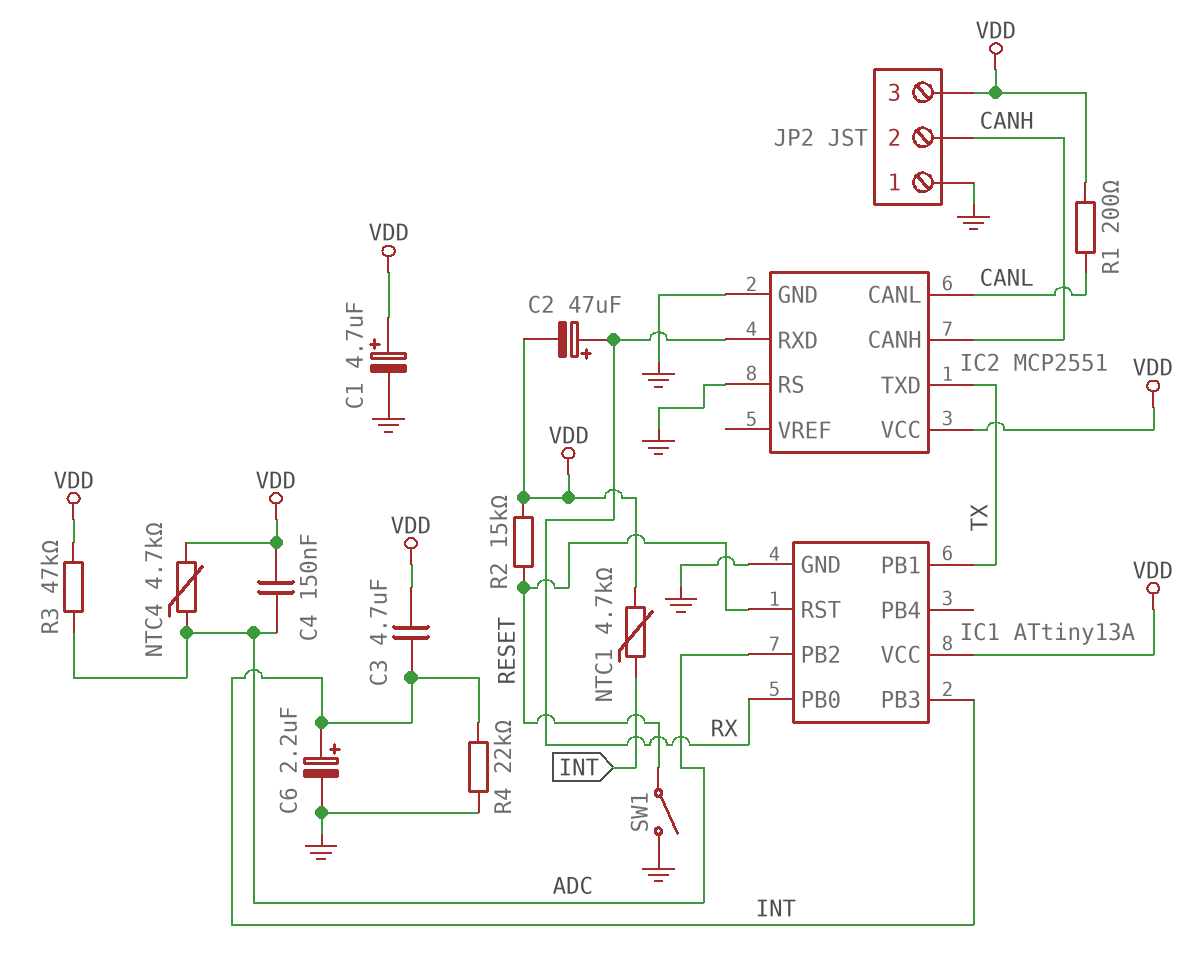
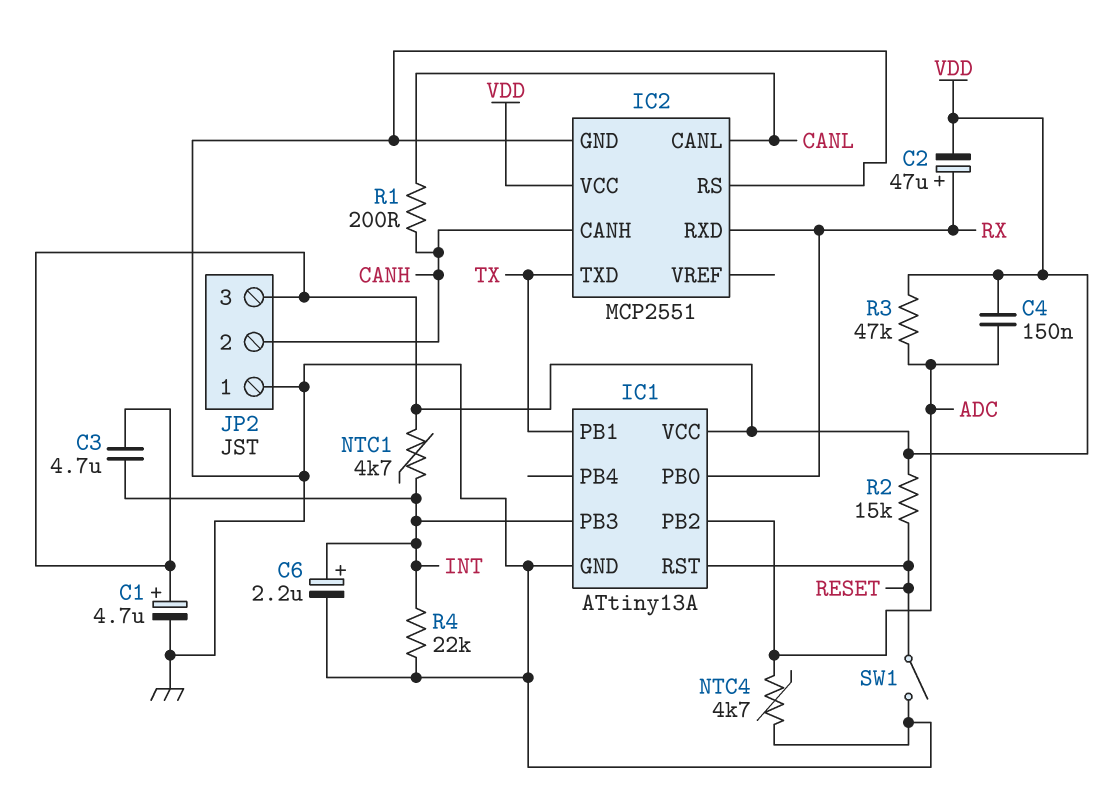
NTC4: 4.7k (ADC, VDD) -> 4.7k (ADC, GND)
R1: 200 (CANL, VDD) -> 200 (CANH, CANL)

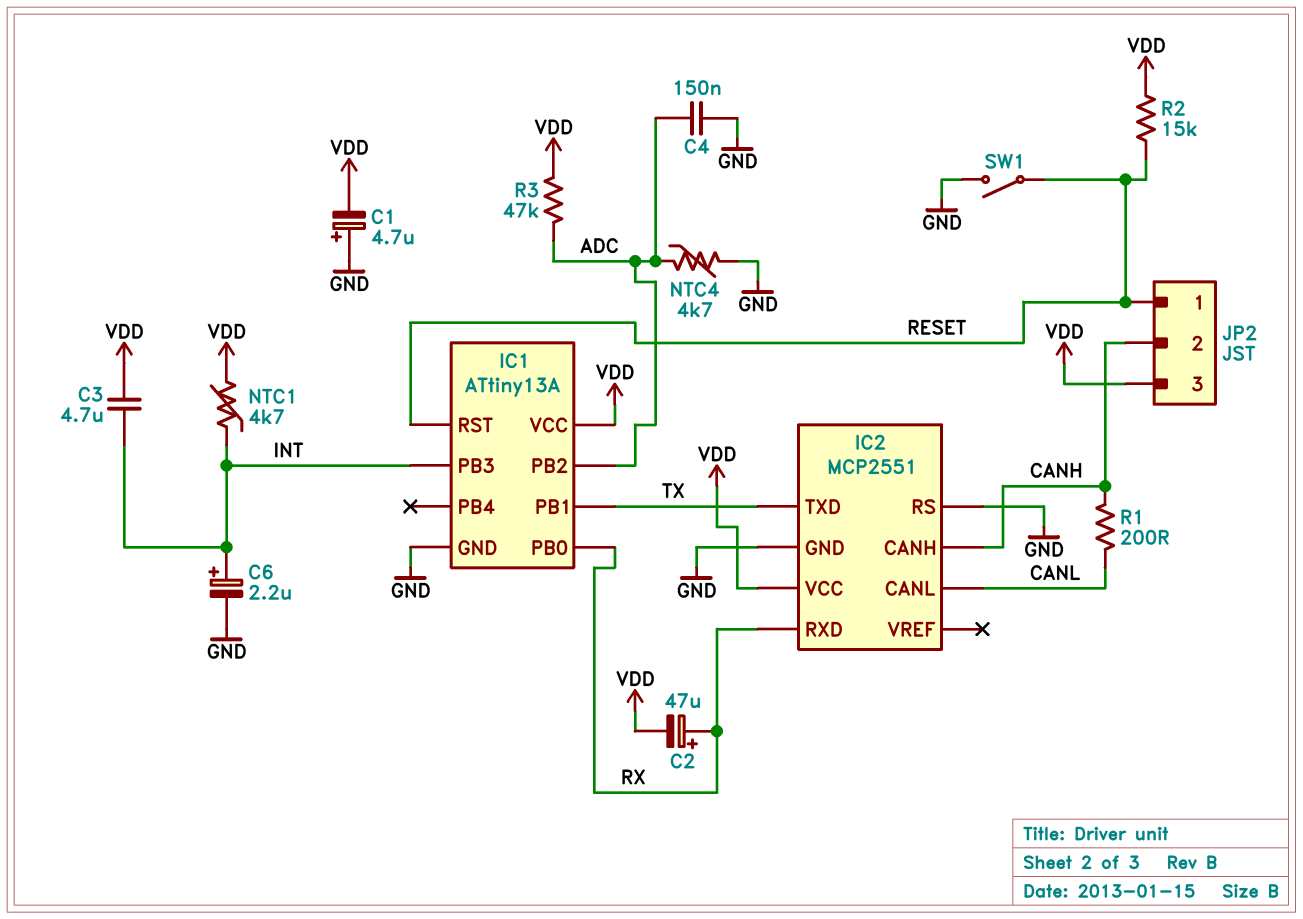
C1: 4.7uF (plus VDD, minus GND) -> 4.7uF (plus GND, minus VDD)
C4: 150nF (ADC, VDD) -> 150nF (ADC, GND)
JP2 pin 1: GND -> RESET
R4: 22k (GND, INT) -> none

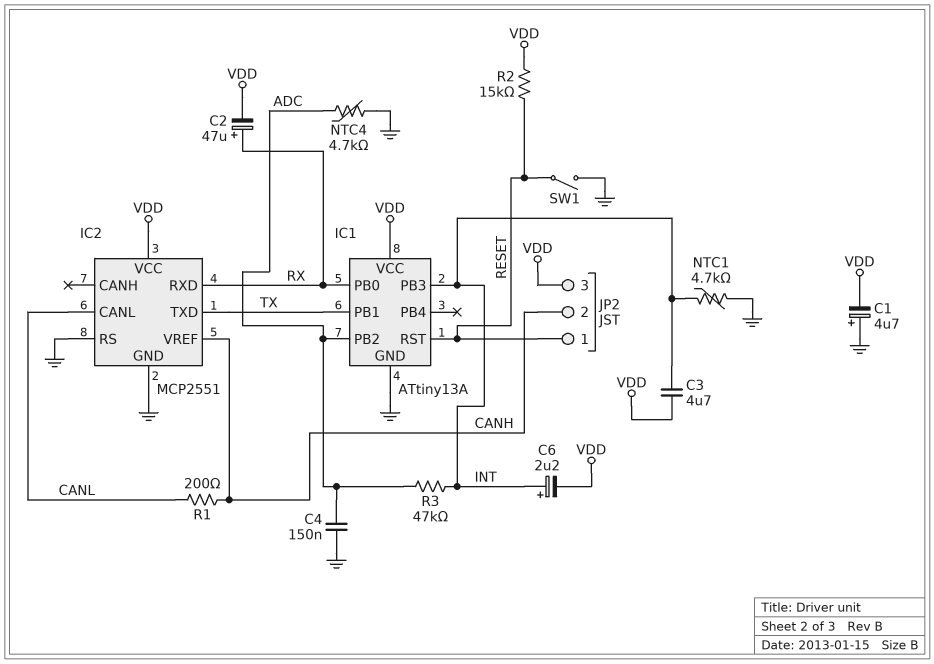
C6: 2.2uF (plus INT, minus GND) -> 2.2uF (plus INT, minus VDD)
IC2 pin CANH: CANH -> none
IC2 pin VREF: none -> CANH
NTC1: 4.7k (INT, VDD) -> 4.7k (GND, INT)
R3: 47k (ADC, VDD) -> 47k (ADC, INT)

